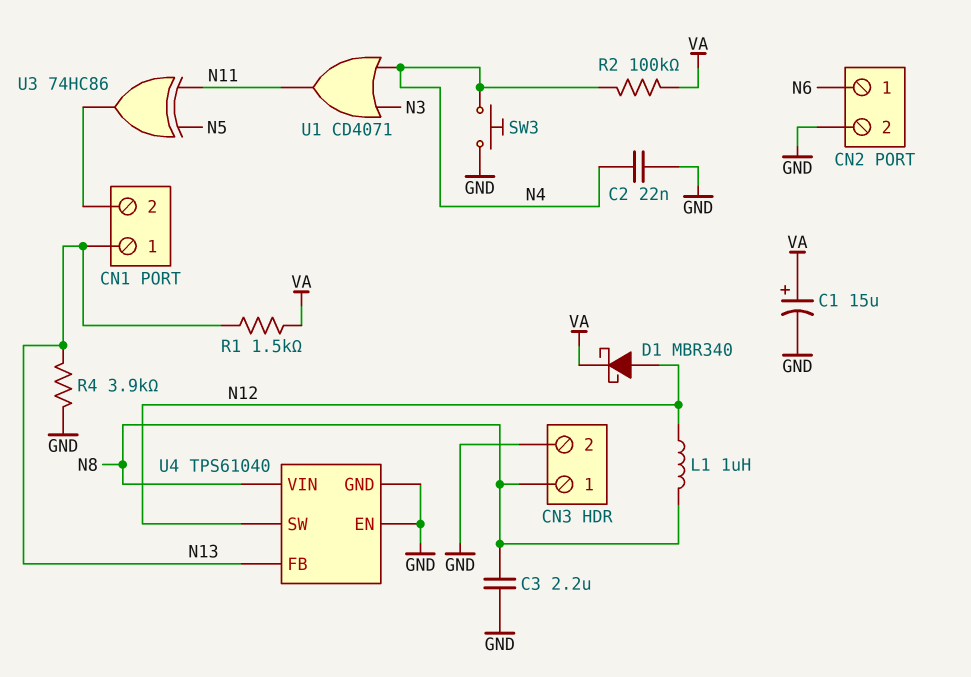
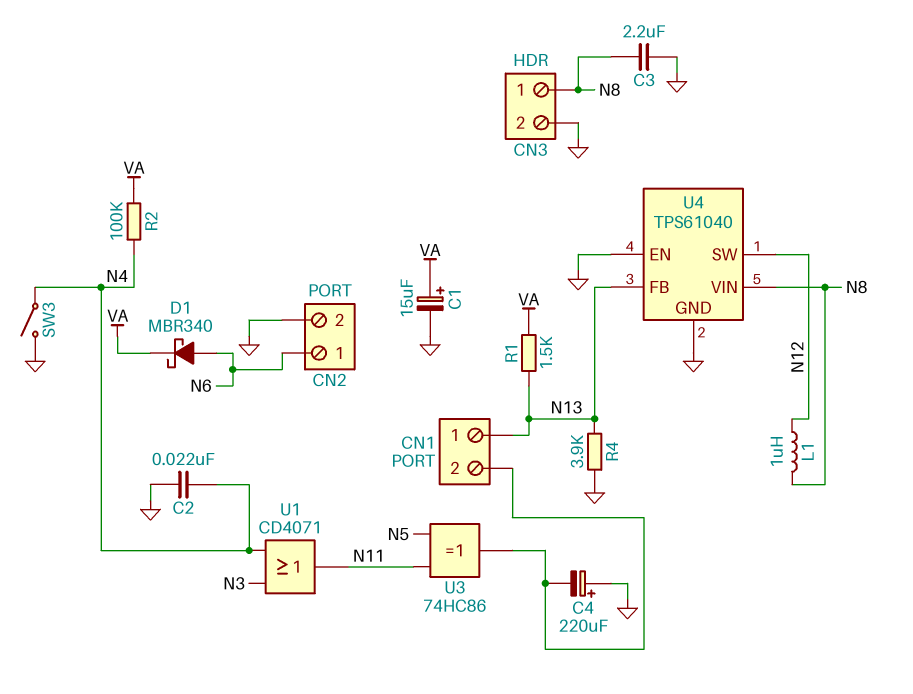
C4: none -> 220uF (plus GND, minus CN1/2)
D1: schottky MBR340 (A N12, K VA) -> schottky MBR340 (A N6, K VA)
SW3: button (GND, N4) -> switch (GND, N4)

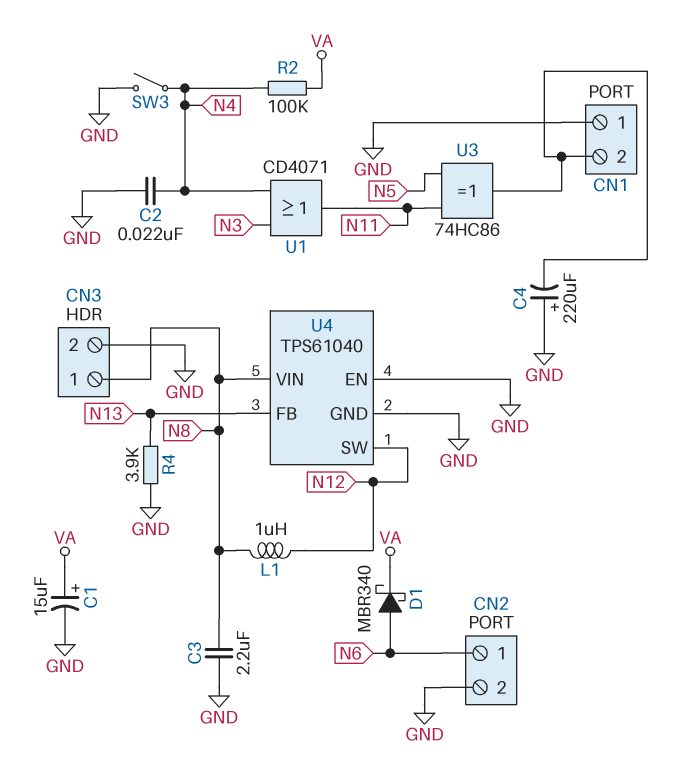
CN1 pin 1: N13 -> GND
R1: 1.5k (N13, VA) -> none

